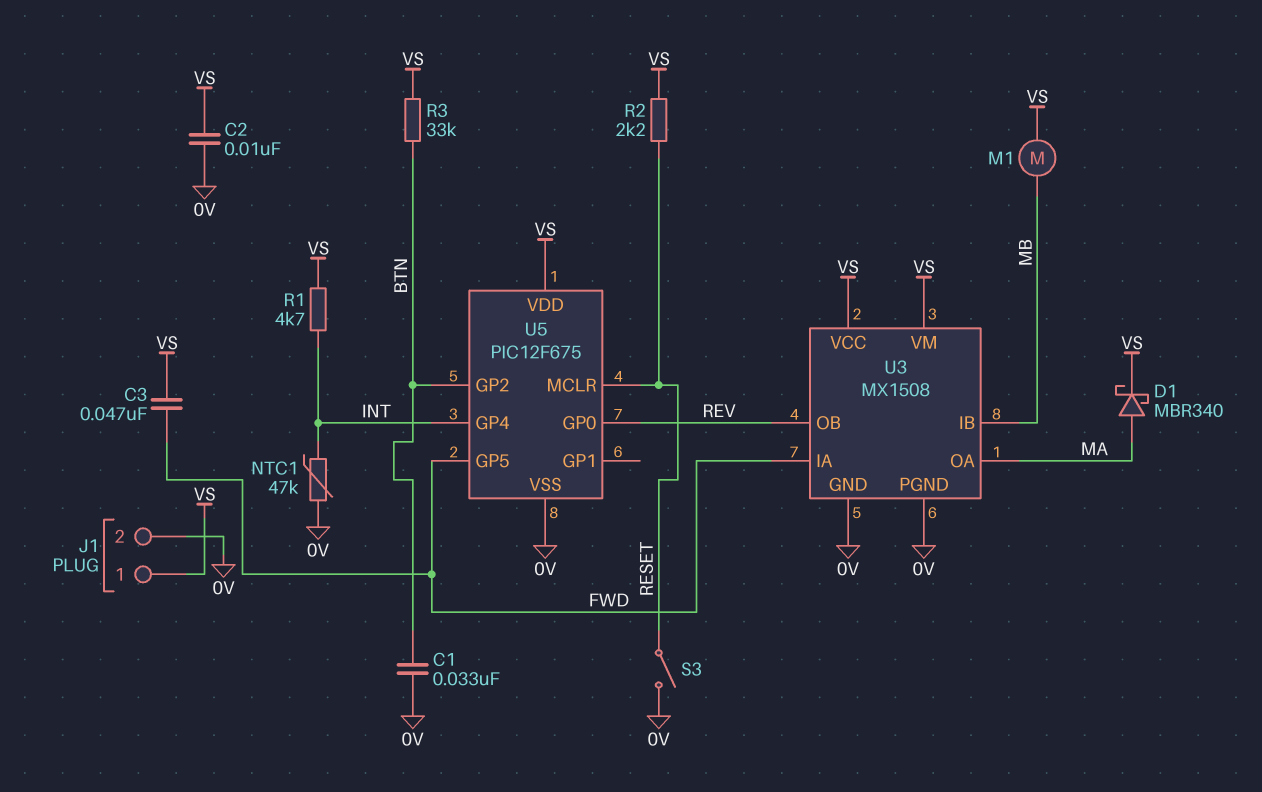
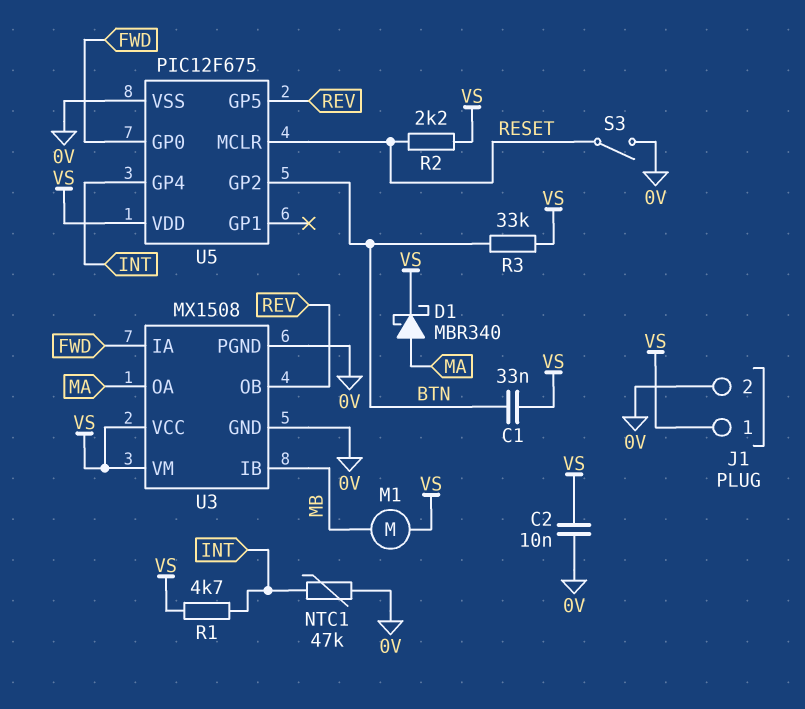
C1: 33nF (0V, BTN) -> 33nF (BTN, VS)
C3: 47nF (FWD, VS) -> none
U5 pin GP0: REV -> FWD
U5 pin GP5: FWD -> REV

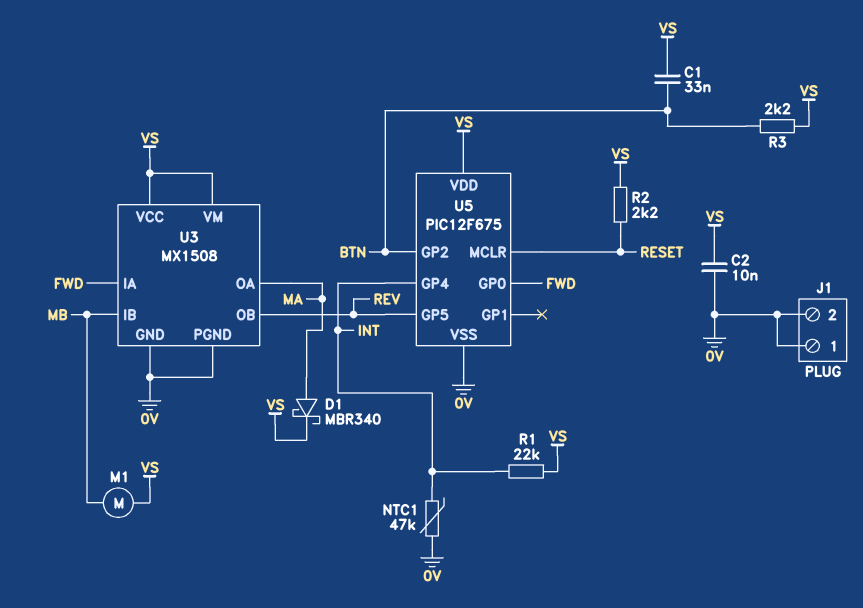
J1 pin 1: VS -> 0V
R1: 4.7k (INT, VS) -> 22k (INT, VS)
R3: 33k (BTN, VS) -> 2.2k (BTN, VS)
S3: switch (0V, RESET) -> none

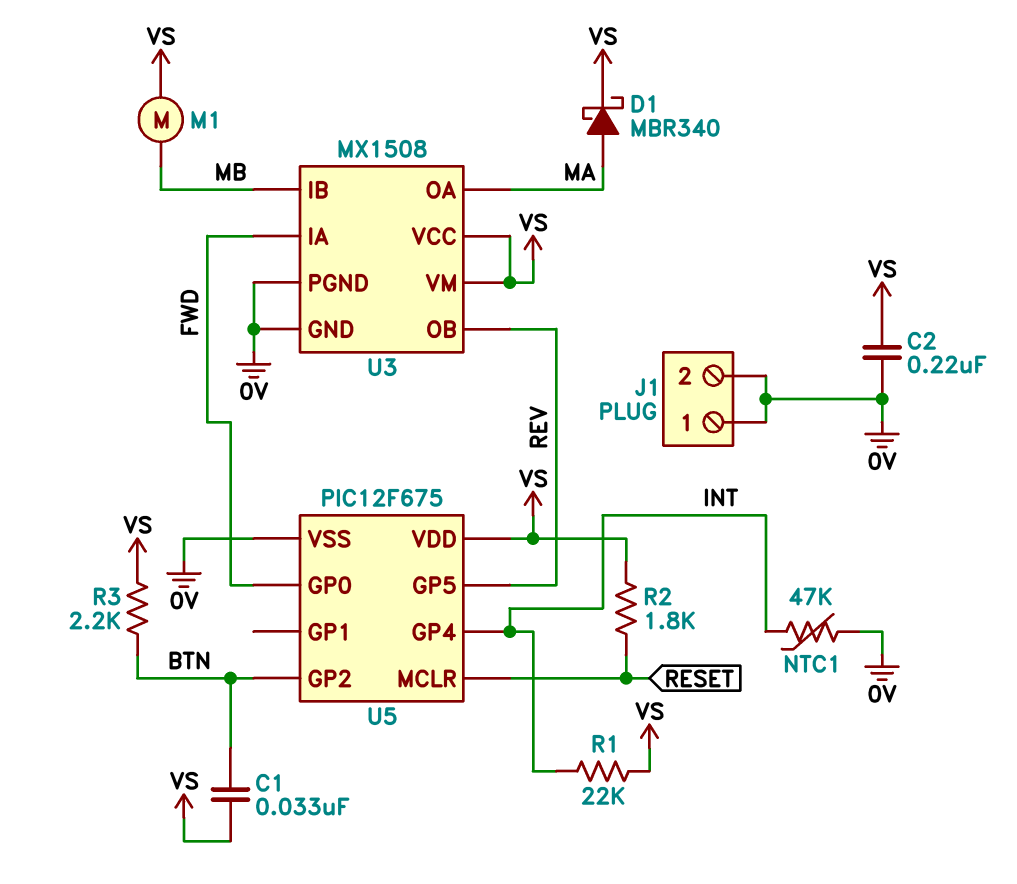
C2: 10nF (0V, VS) -> 220nF (0V, VS)
R2: 2.2k (RESET, VS) -> 1.8k (RESET, VS)

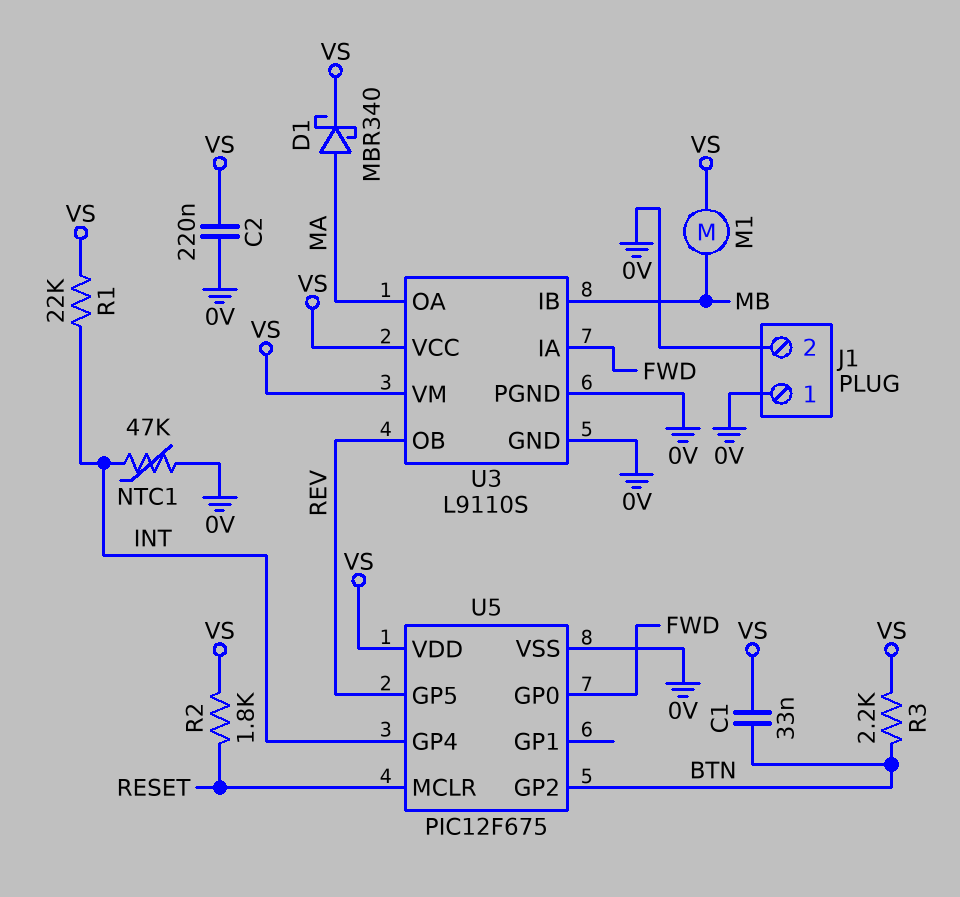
U3: MX1508 -> L9110S

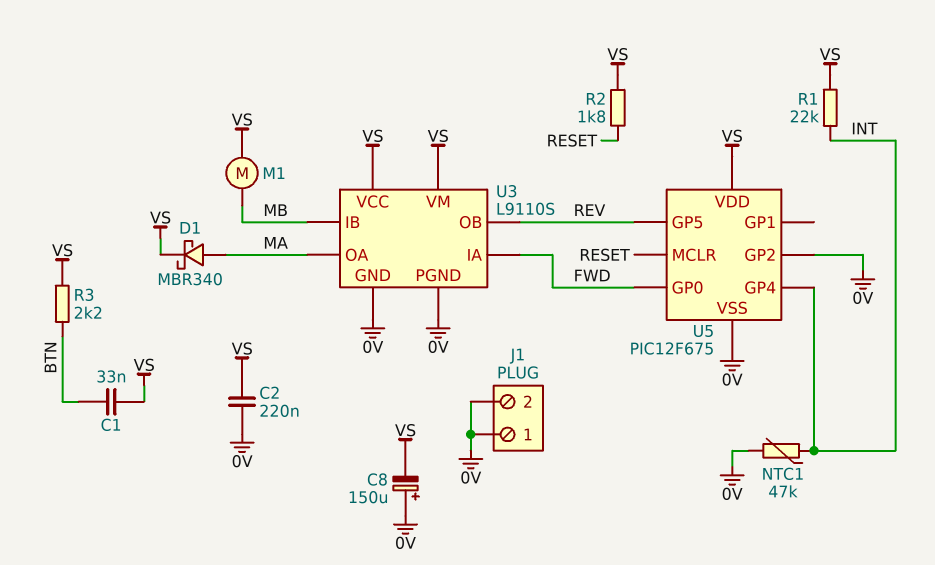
C8: none -> 150uF (plus 0V, minus VS)
U5 pin GP2: BTN -> 0V

